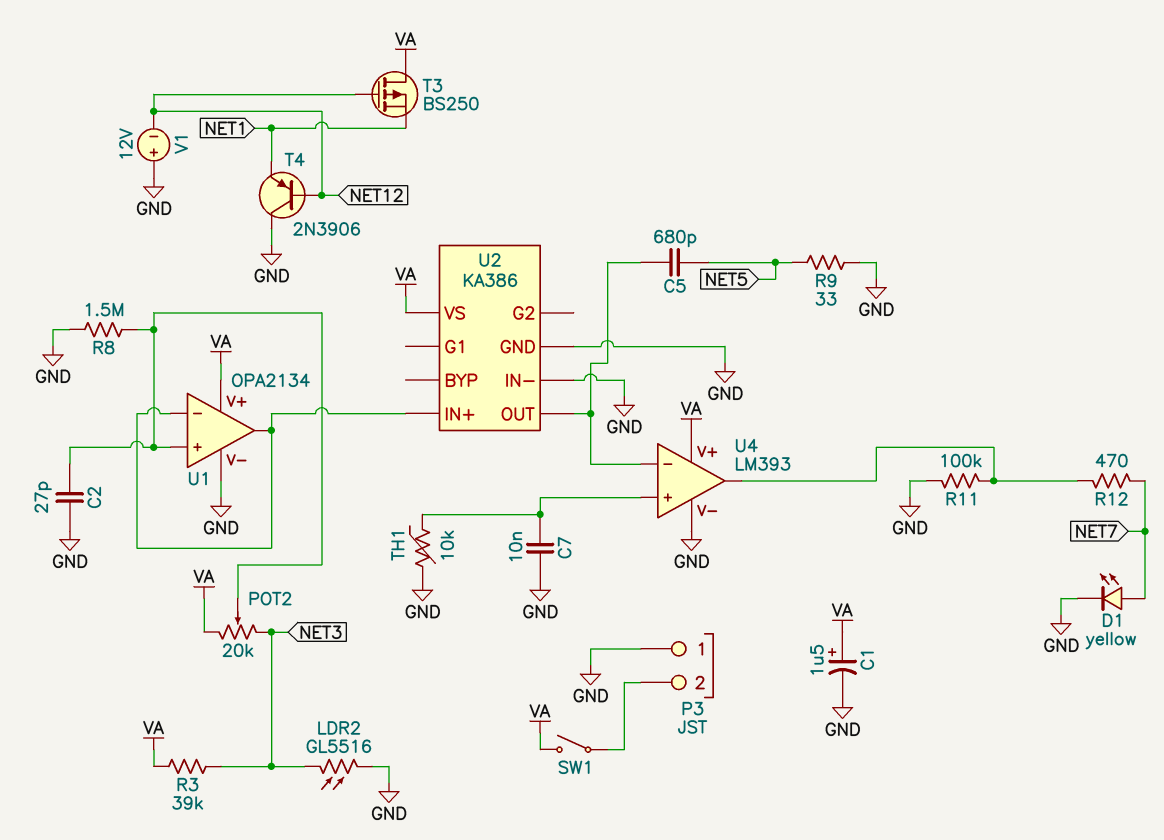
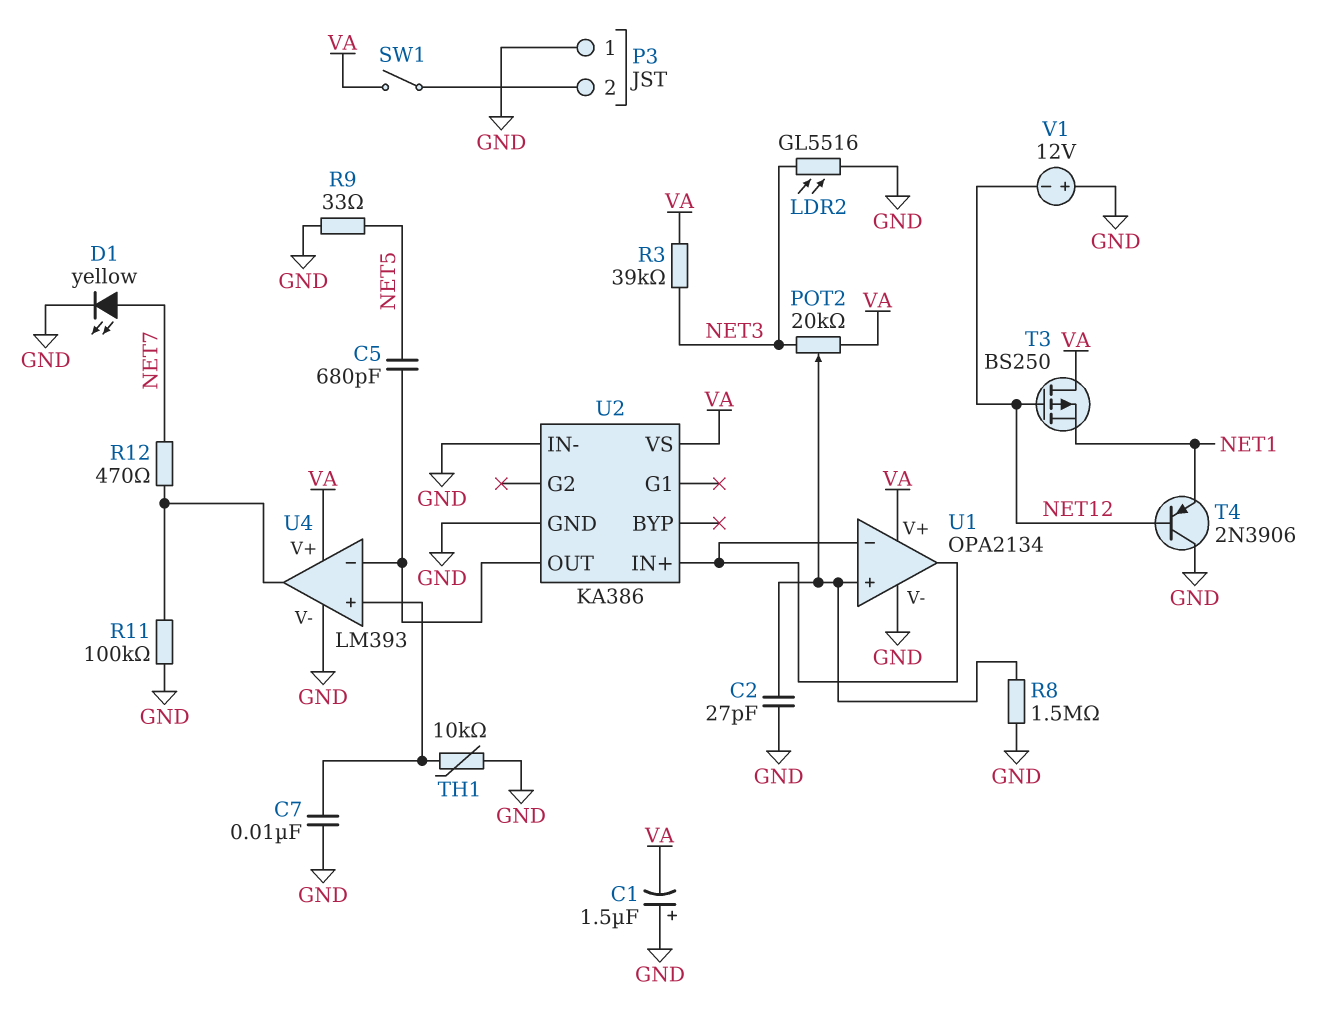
C1: 1.5uF (plus VA, minus GND) -> 1.5uF (plus GND, minus VA)

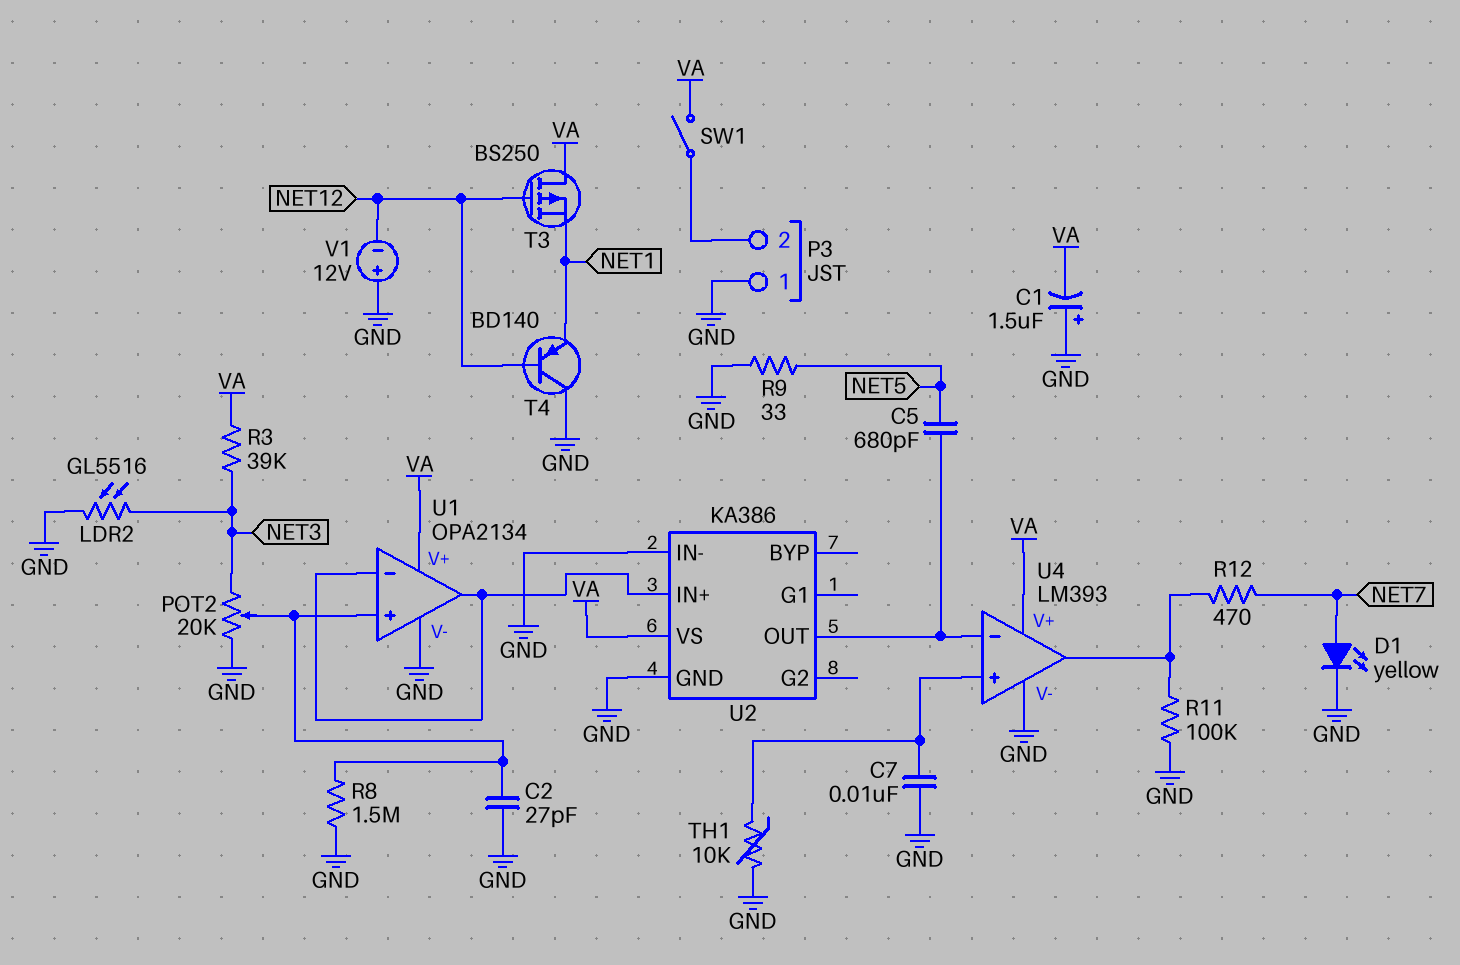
POT2: 20k (NET3, VA, wiper U1/in+) -> 20k (GND, NET3, wiper U1/in+)
T4: PNP 2N3906 (B NET12, C GND, E NET1) -> PNP BD140 (B NET12, C GND, E NET1)

